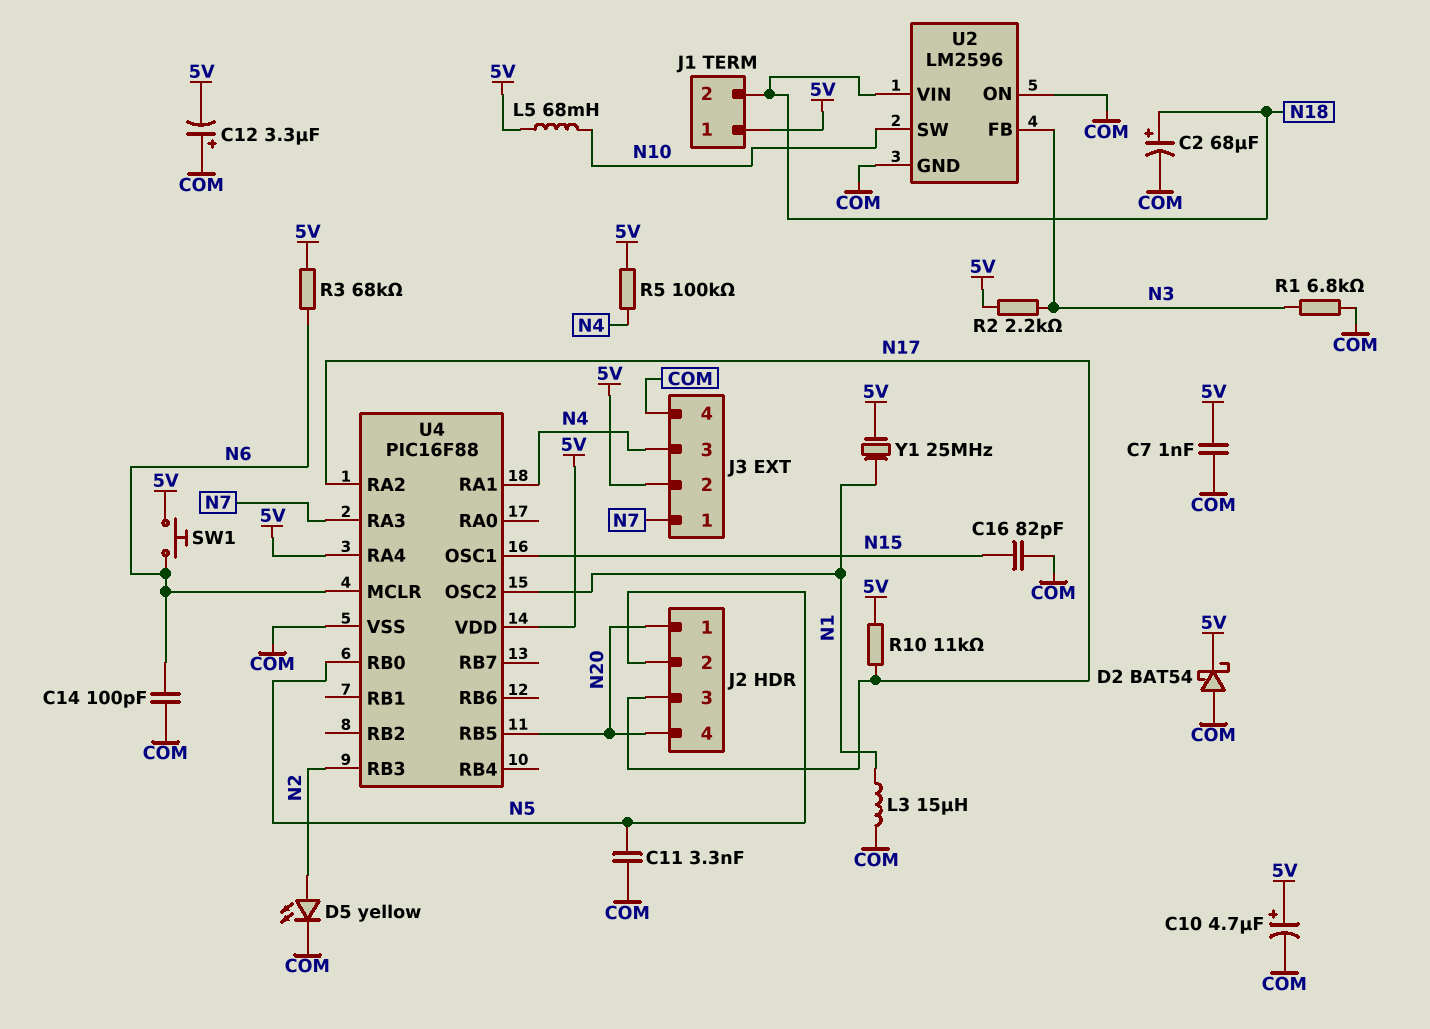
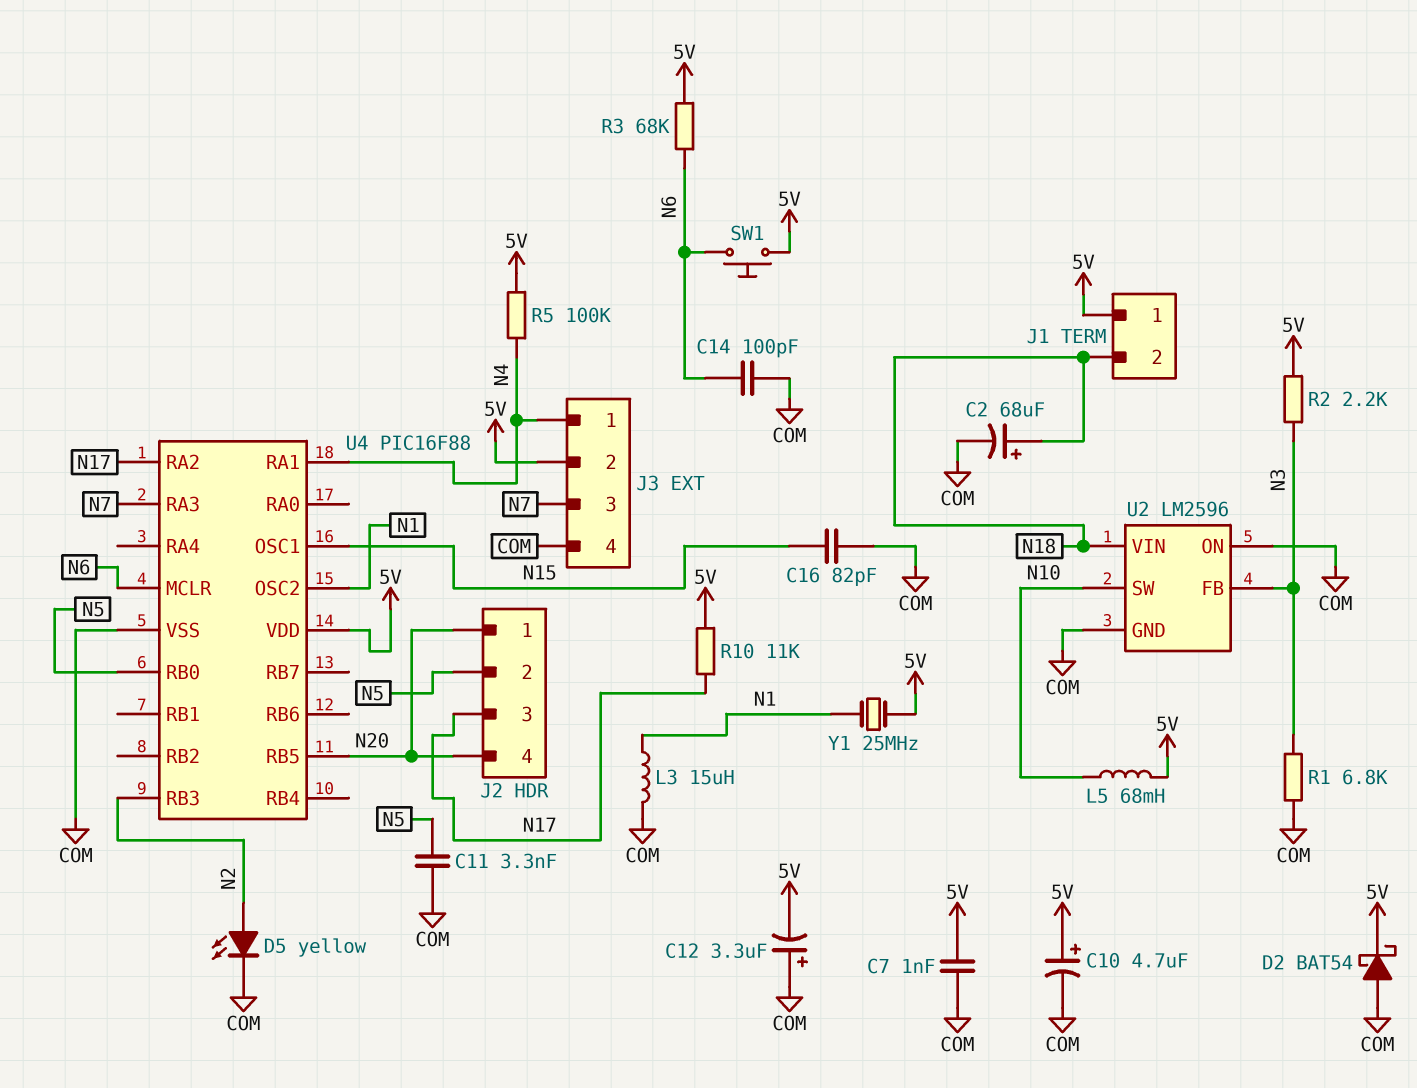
J3 pin 1: N7 -> N4
J3 pin 3: N4 -> N7
U4 pin RA4: 5V -> none

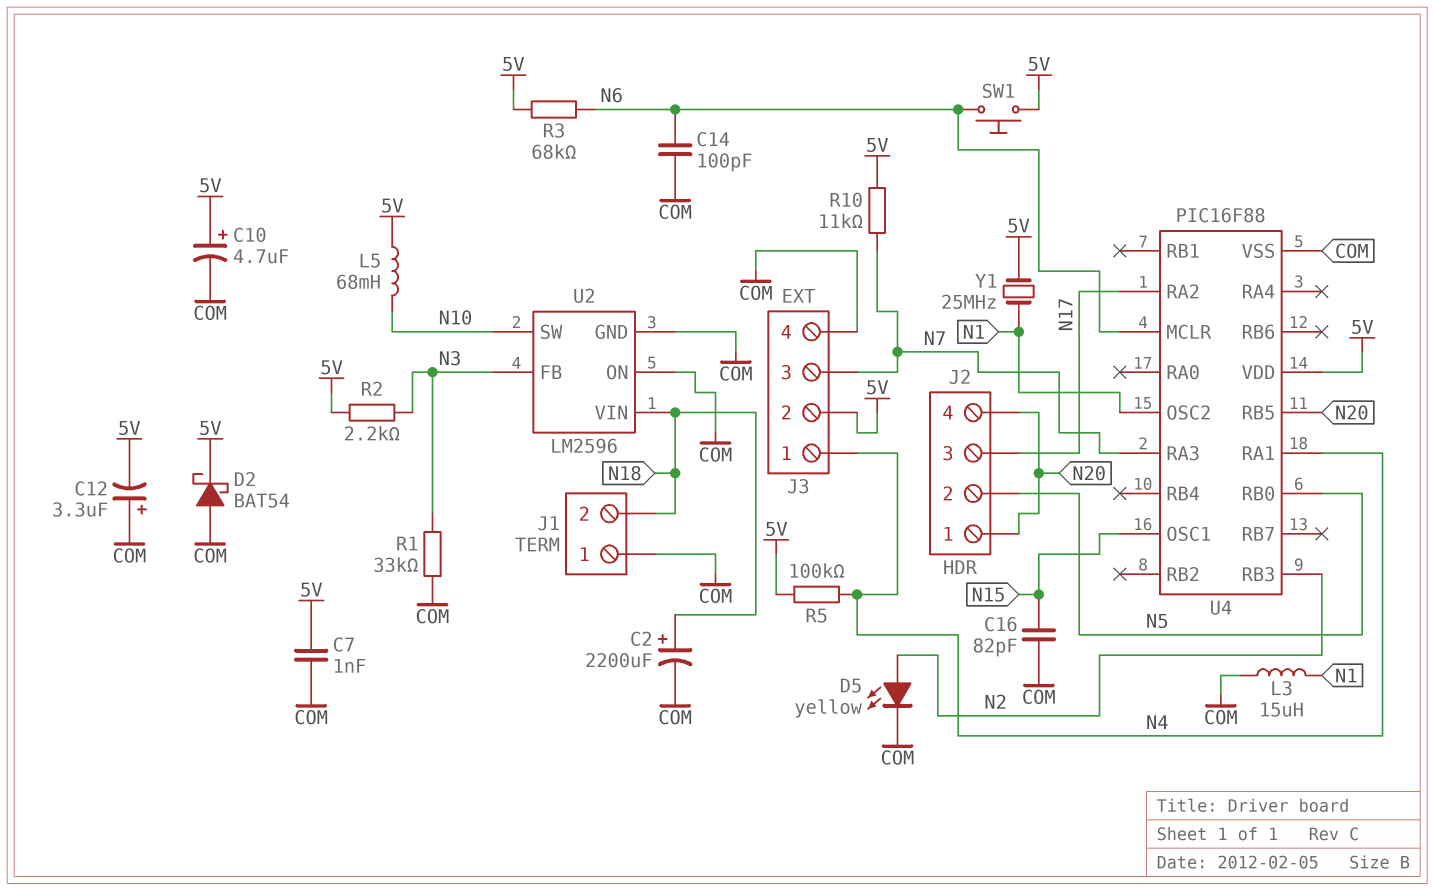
C2: 68uF (plus N18, minus COM) -> 2200uF (plus N18, minus COM)
C11: 3.3nF (COM, N5) -> none
J1 pin 1: 5V -> COM
R1: 6.8k (COM, N3) -> 33k (COM, N3)
R10: 11k (5V, N17) -> 11k (5V, N7)

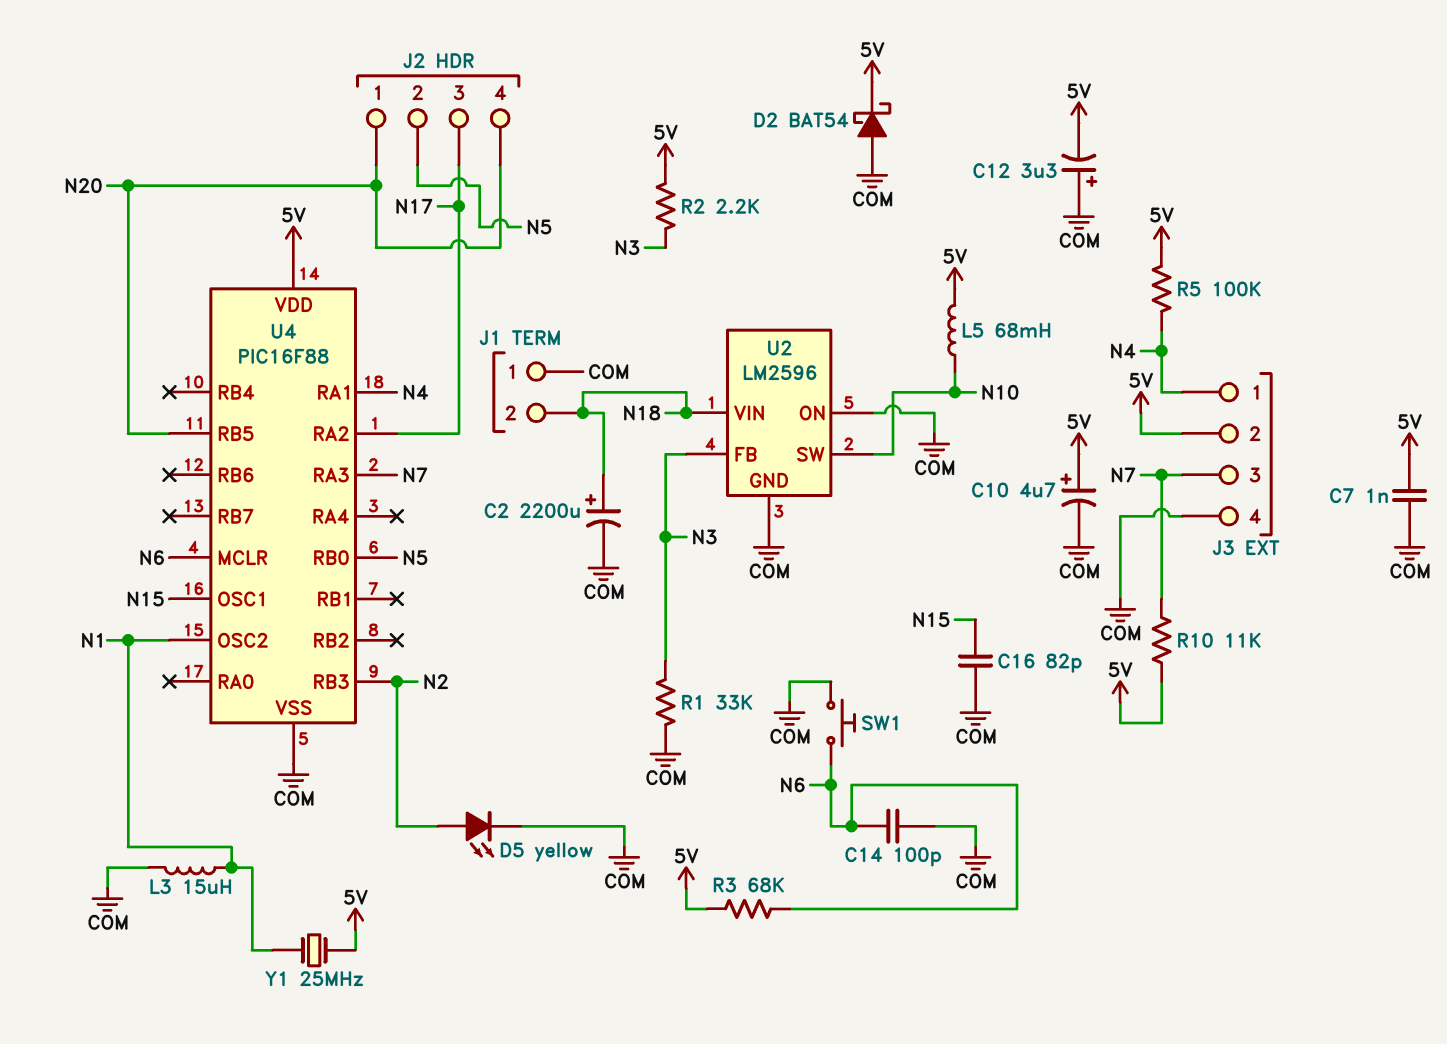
SW1: button (5V, N6) -> button (COM, N6)

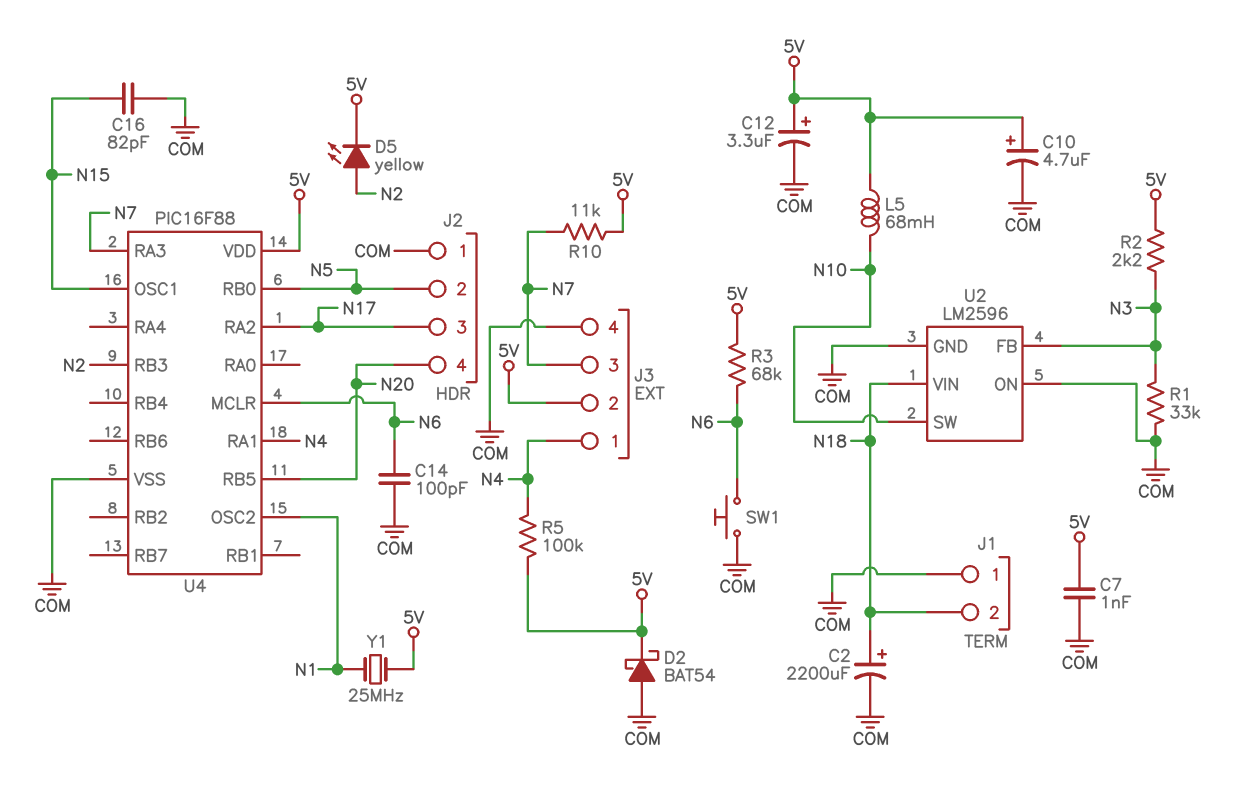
C12: 3.3uF (plus COM, minus 5V) -> 3.3uF (plus 5V, minus COM)
D5: LED yellow (A N2, K COM) -> LED yellow (A N2, K 5V)
J2 pin 1: N20 -> COM
L3: 15uH (COM, N1) -> none

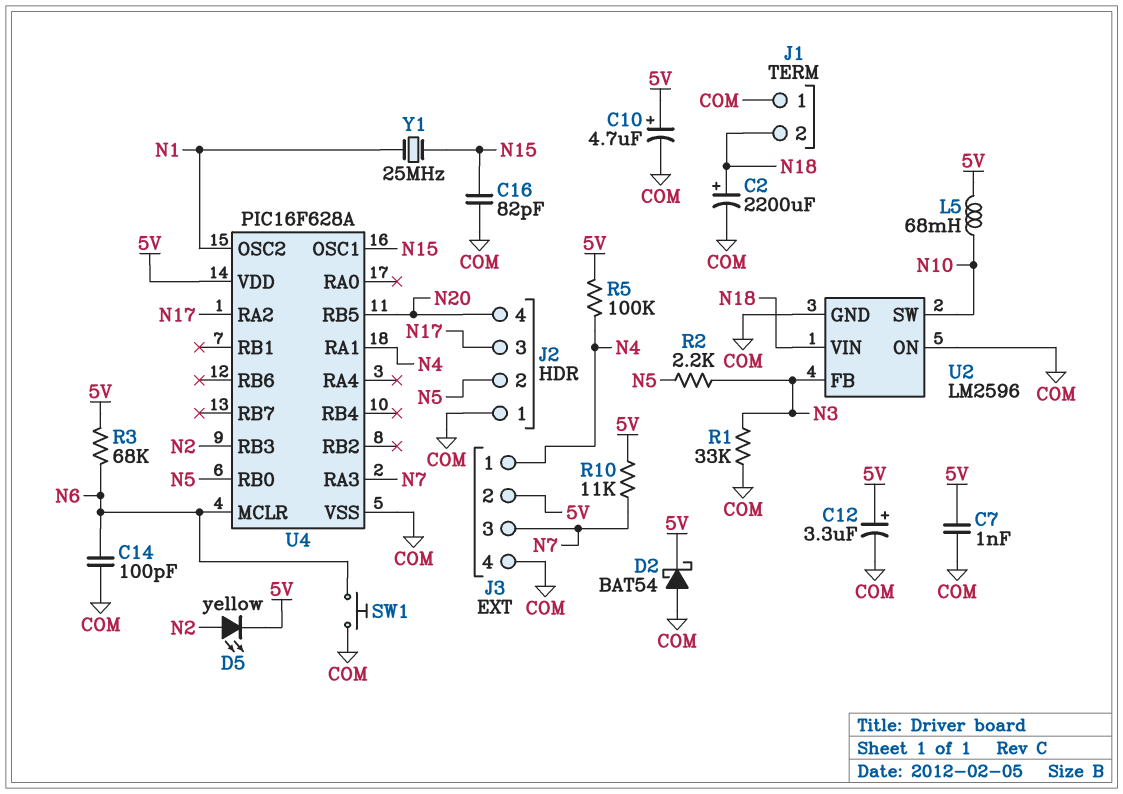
R2: 2.2k (5V, N3) -> 2.2k (N3, N5)
U4: PIC16F88 -> PIC16F628A
Y1: 25MHz (5V, N1) -> 25MHz (N1, N15)

